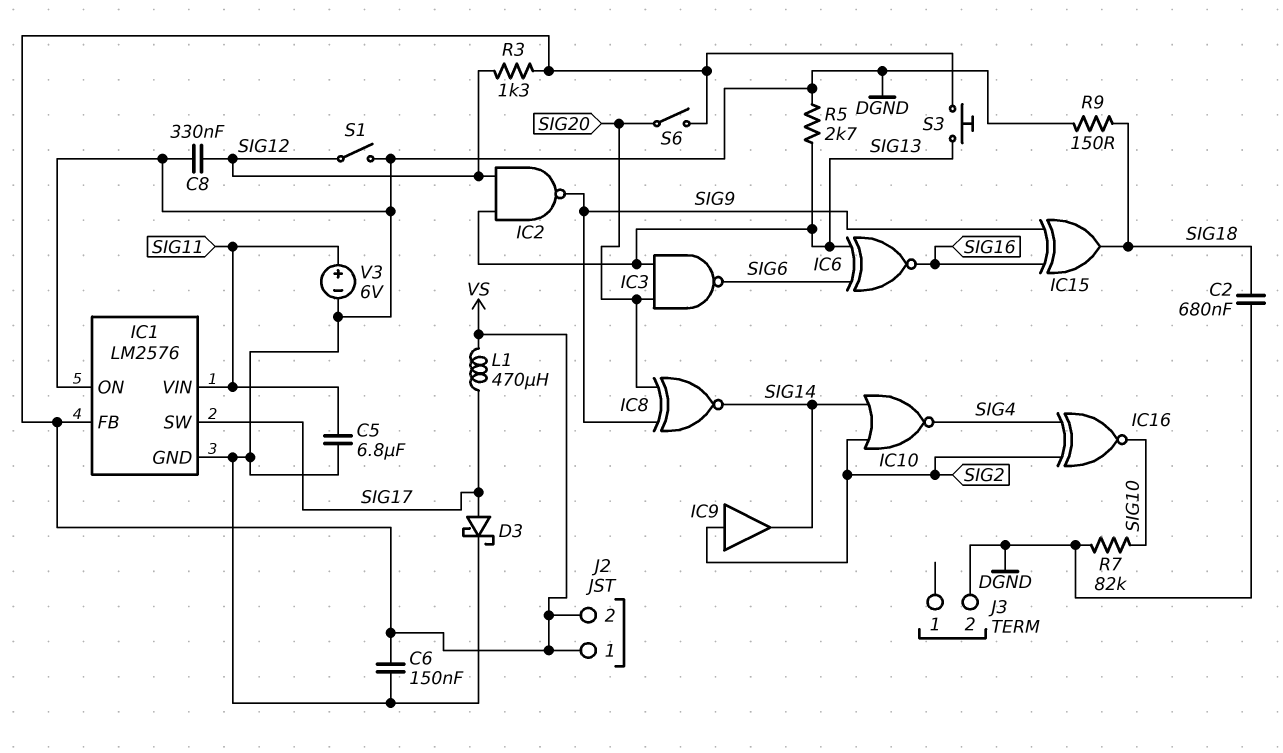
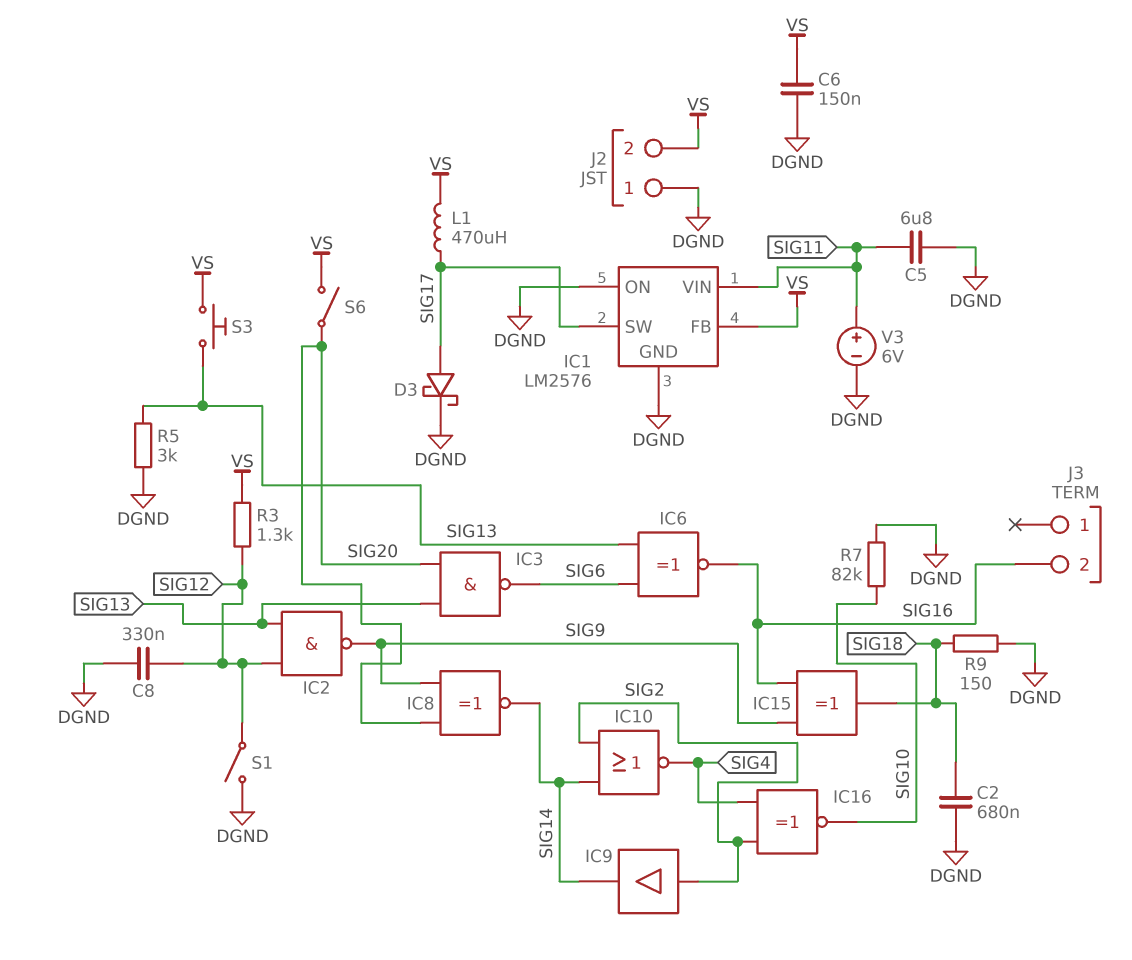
J2 pin 1: VS -> DGND
J3 pin 2: DGND -> SIG16
R5: 2.7k (DGND, SIG13) -> 3k (DGND, SIG13)

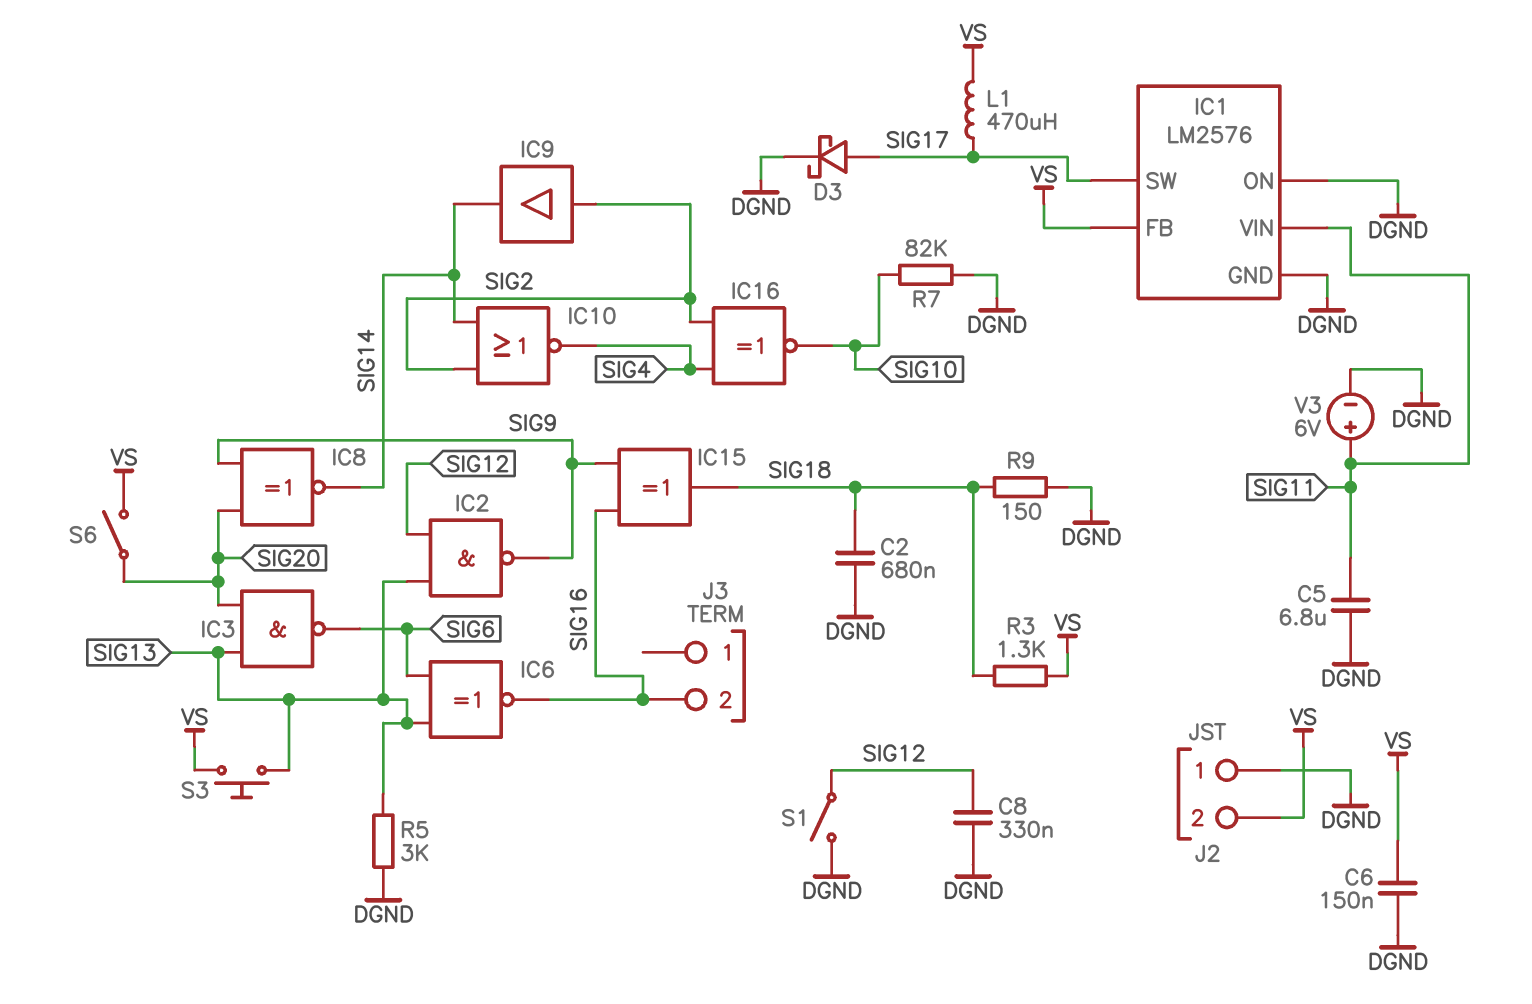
R3: 1.3k (SIG12, VS) -> 1.3k (SIG18, VS)

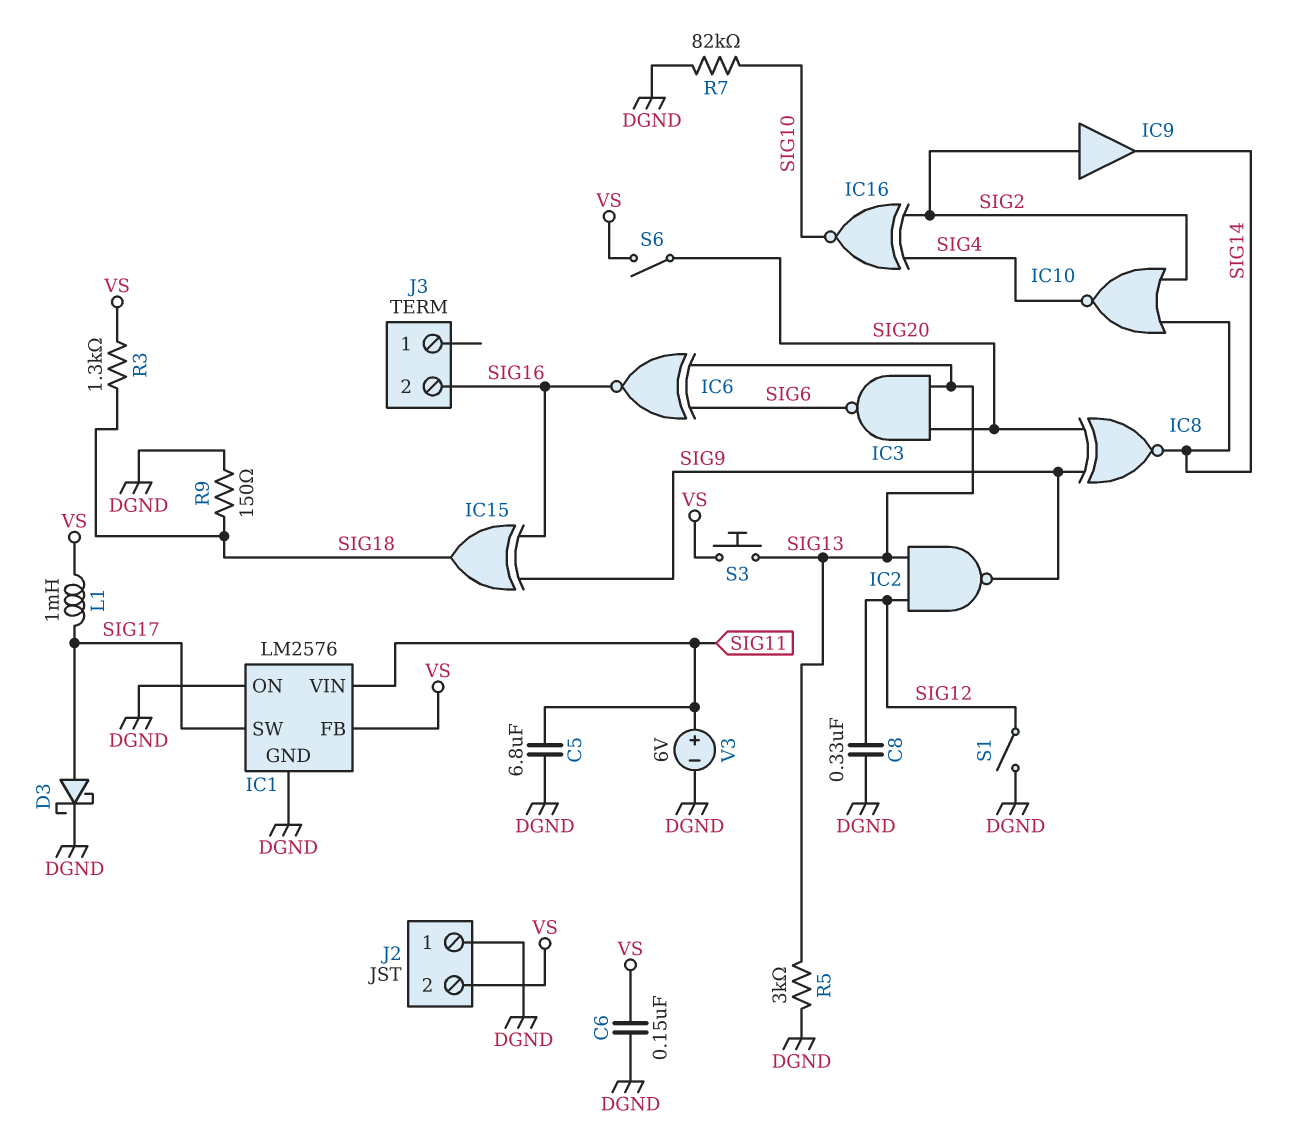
C2: 680nF (DGND, SIG18) -> none
L1: 470uH (SIG17, VS) -> 1mH (SIG17, VS)

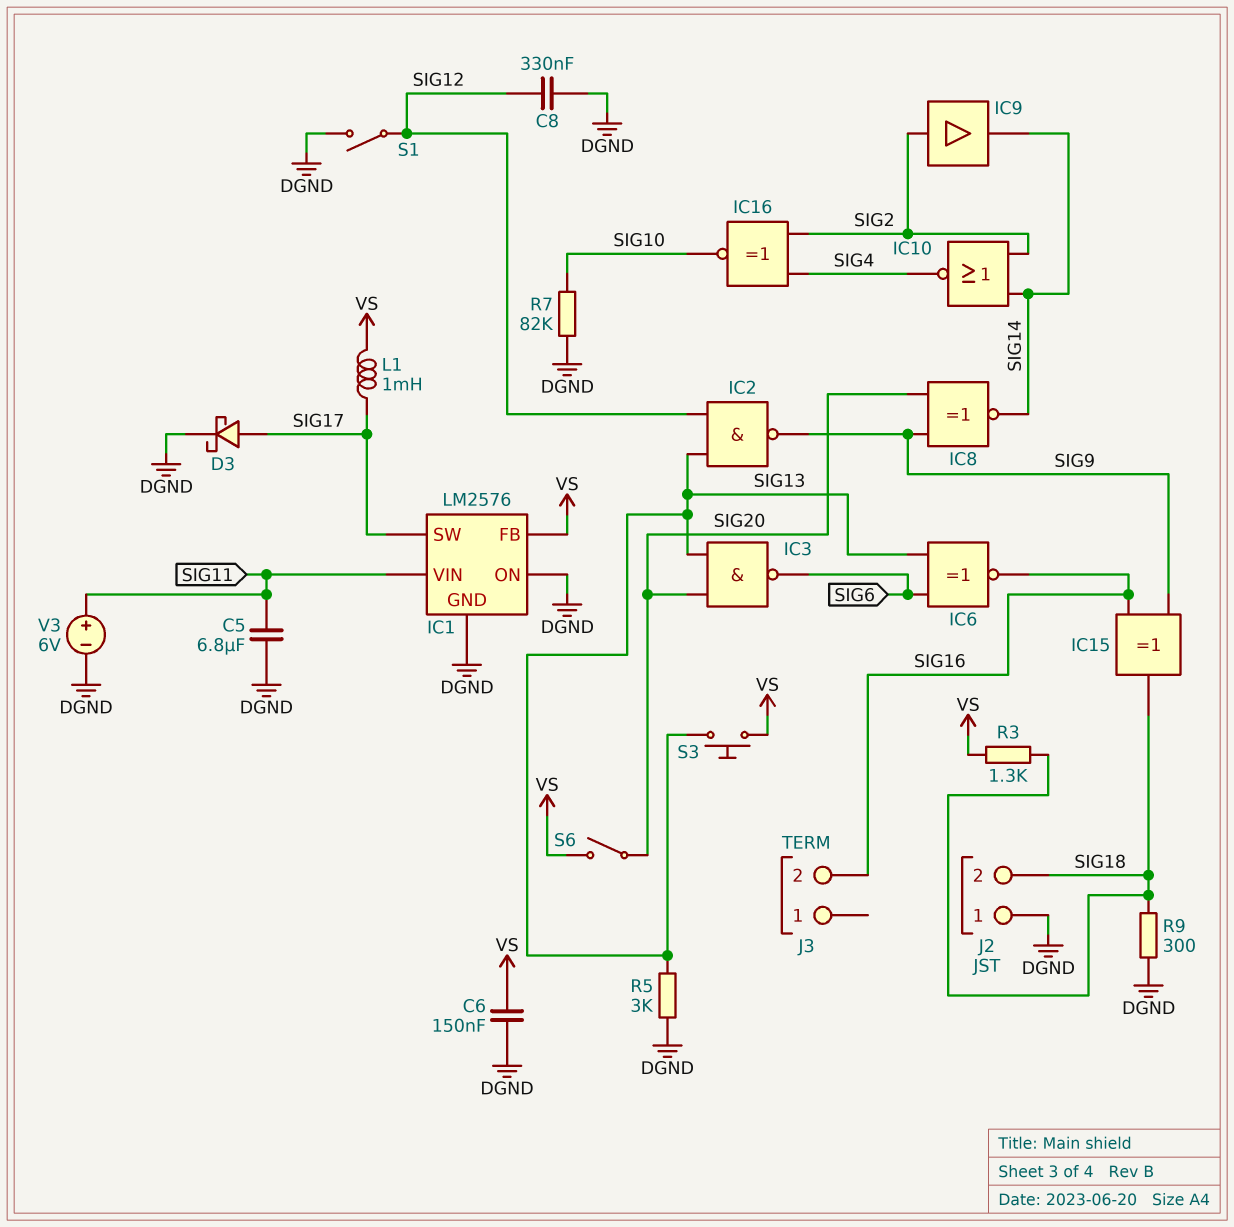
J2 pin 2: VS -> SIG18
R9: 150 (DGND, SIG18) -> 300 (DGND, SIG18)

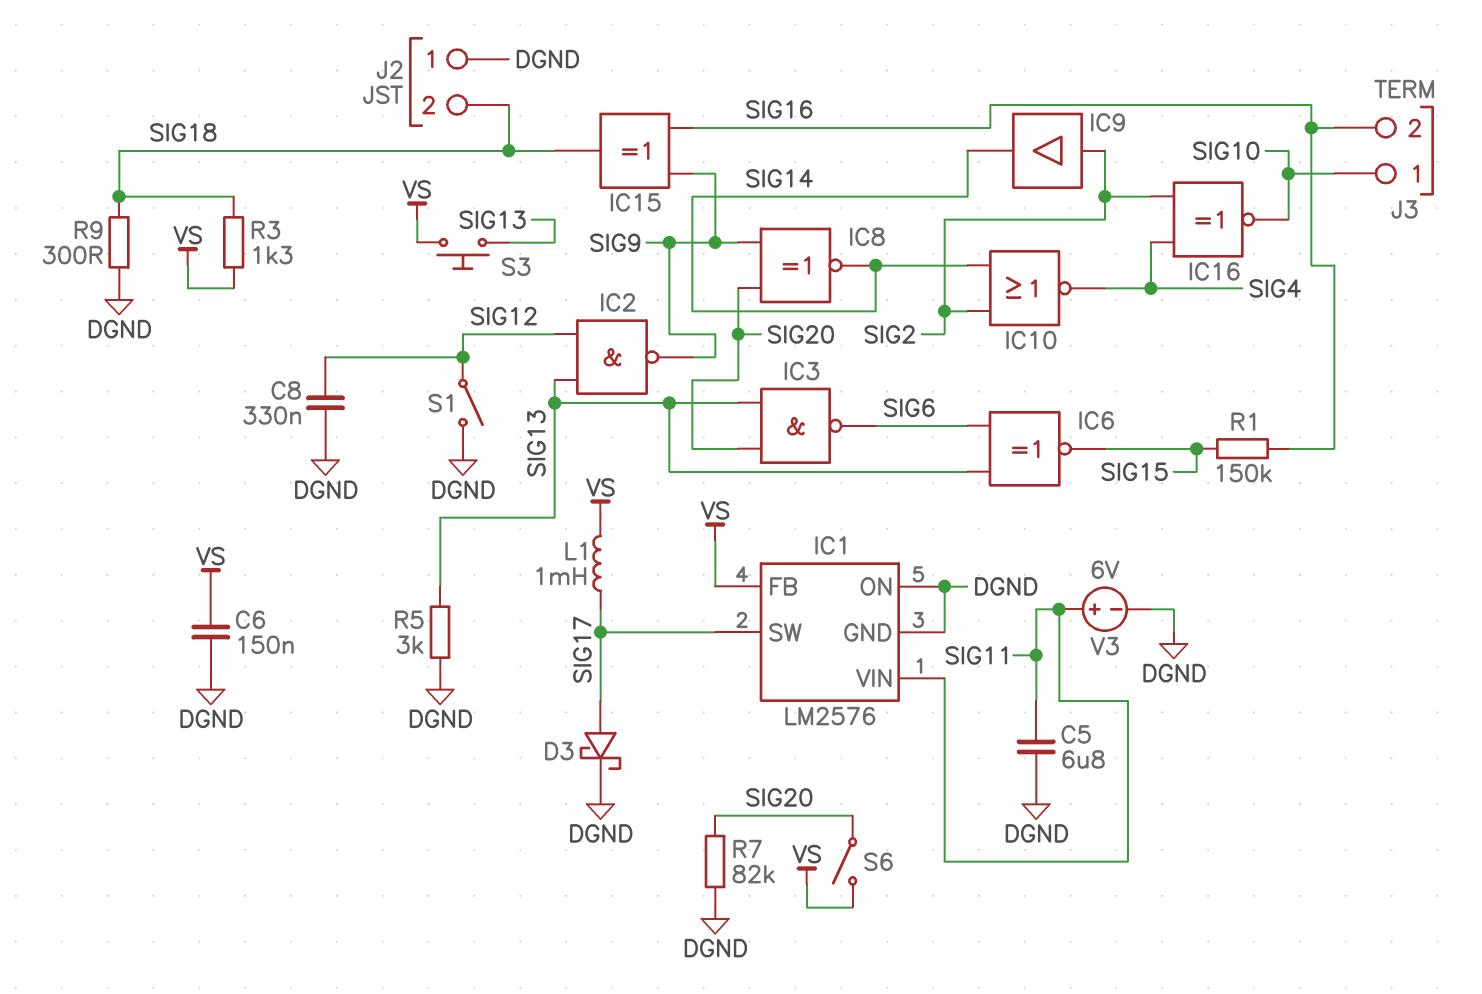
IC6: XNOR (in SIG6, in SIG13, out SIG16) -> XNOR (in SIG6, in SIG13, out SIG15)
J3 pin 1: none -> SIG10
R1: none -> 150k (SIG15, SIG16)
R7: 82k (DGND, SIG10) -> 82k (DGND, SIG20)

